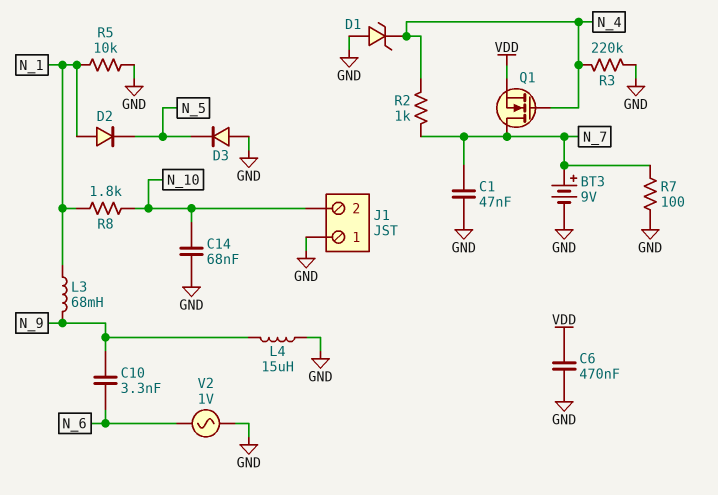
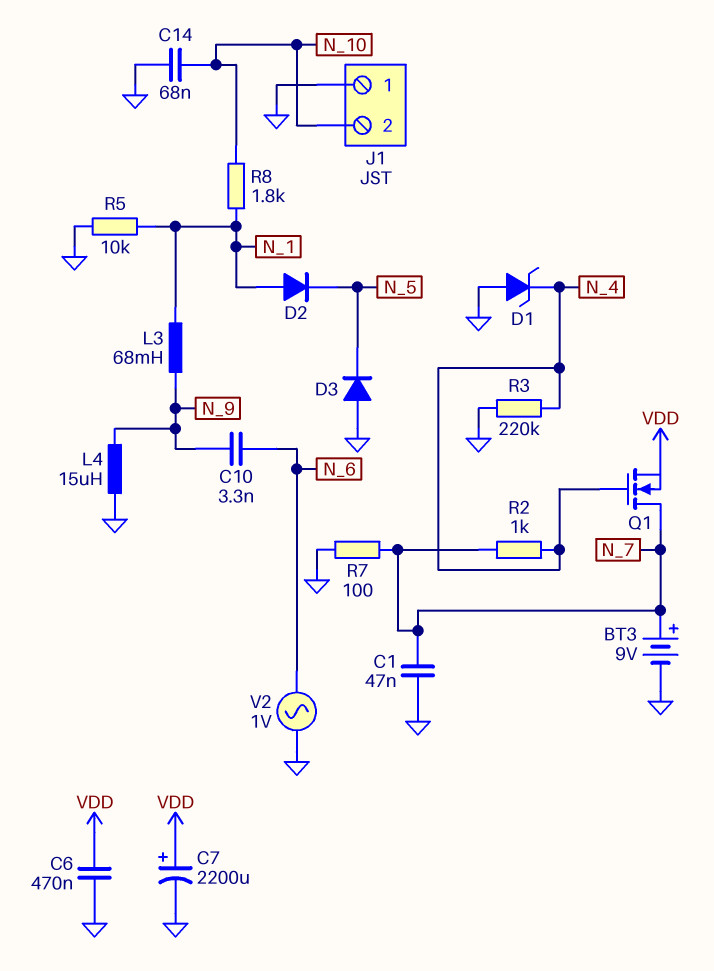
C7: none -> 2200uF (plus VDD, minus GND)

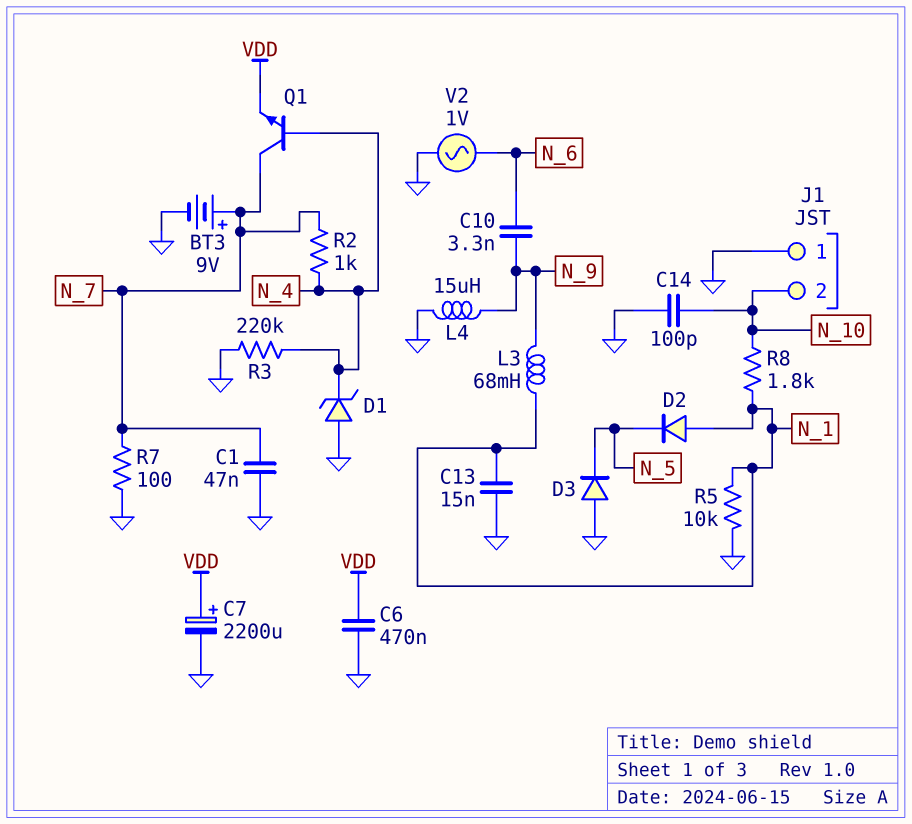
C13: none -> 15nF (GND, N_1)
C14: 68nF (GND, N_10) -> 100pF (GND, N_10)
Q1: NMOS (G N_4, D N_7, S VDD) -> NPN (B N_4, C N_7, E VDD)

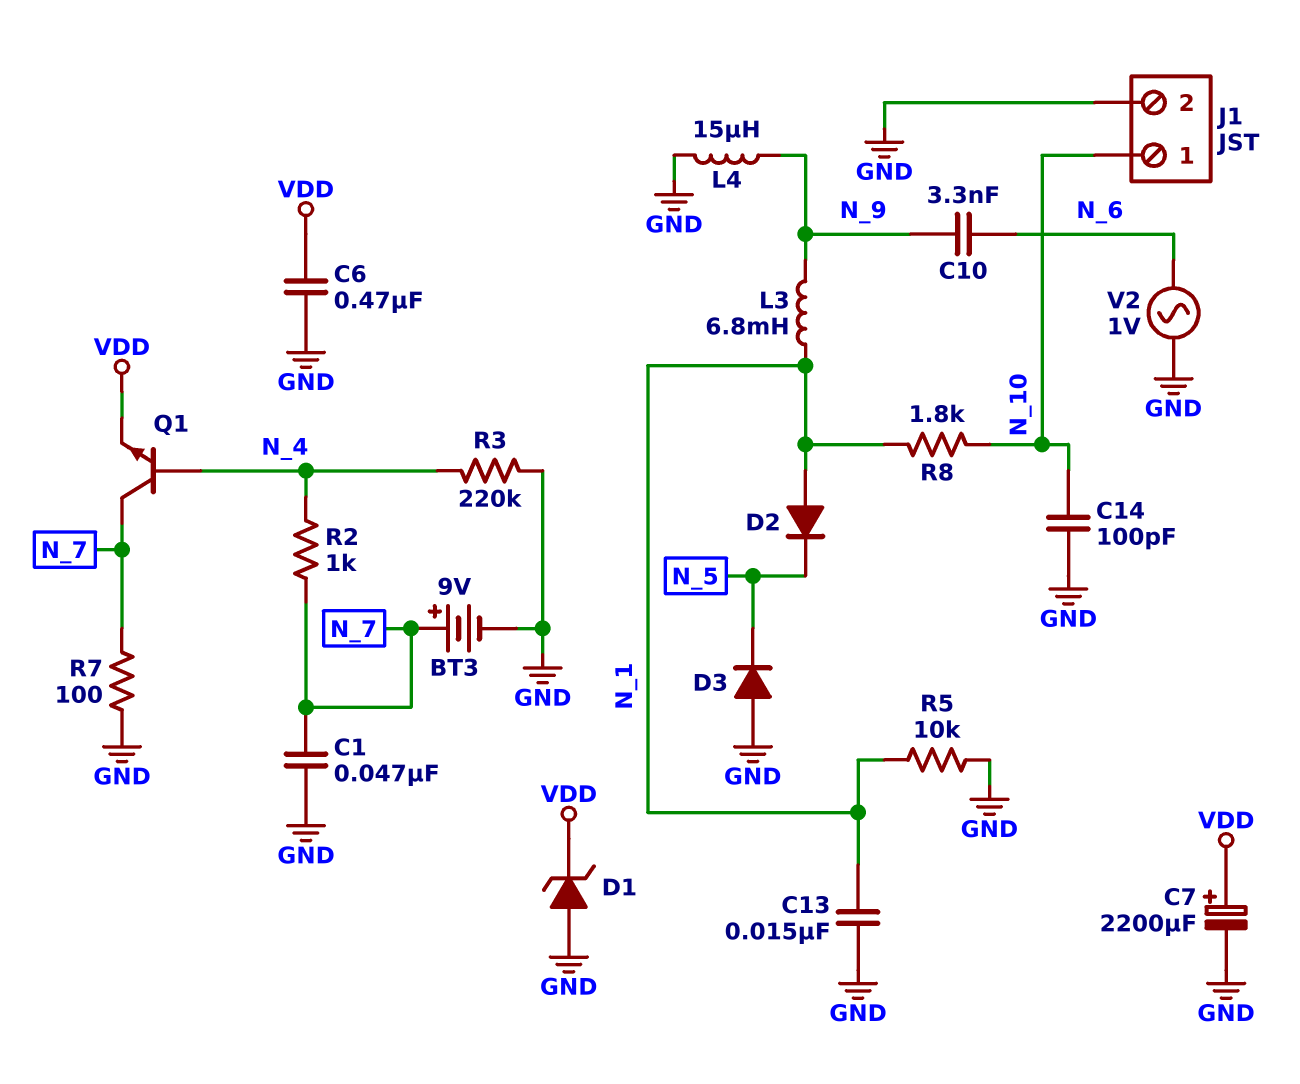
D1: zener (A GND, K N_4) -> zener (A GND, K VDD)
J1 pin 1: GND -> N_10
J1 pin 2: N_10 -> GND
L3: 68mH (N_1, N_9) -> 6.8mH (N_1, N_9)

